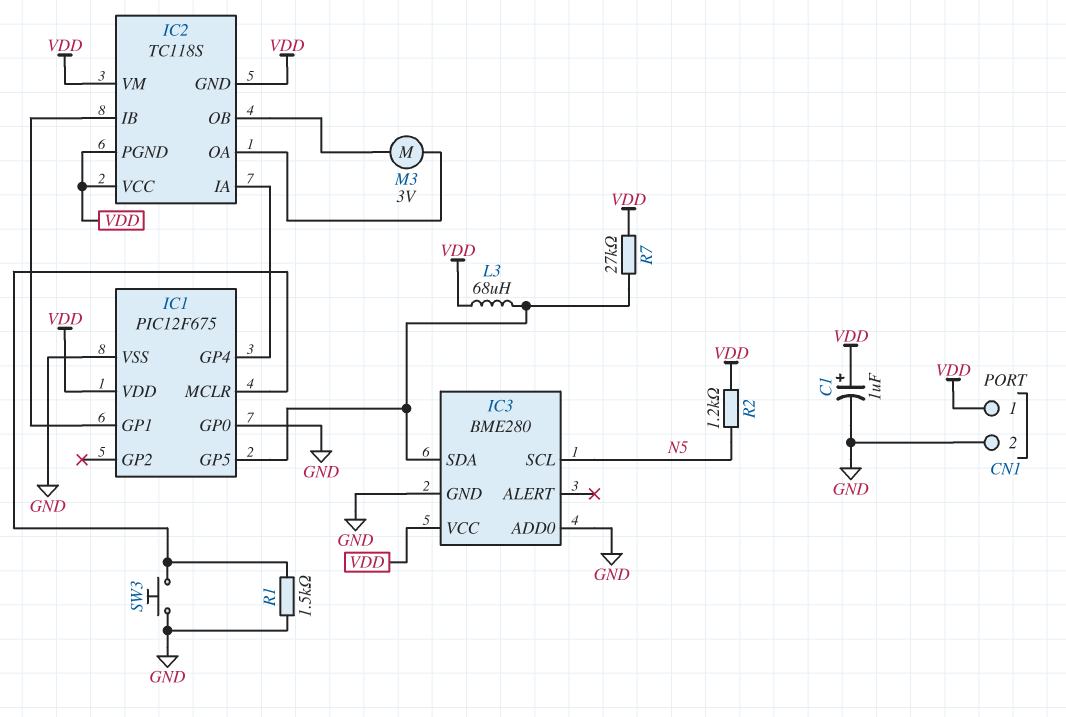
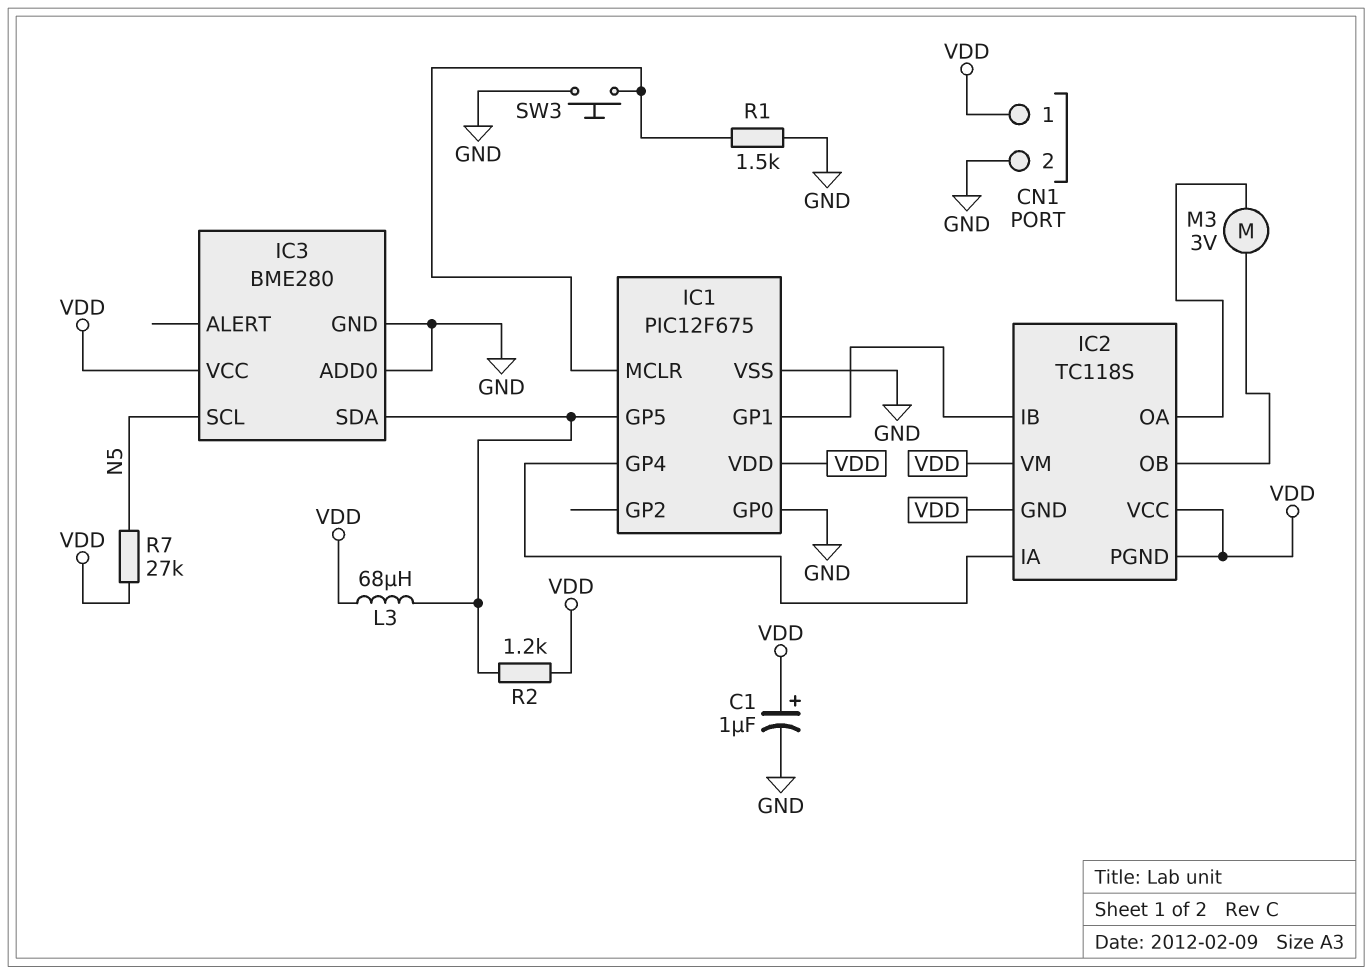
R2: 1.2k (N5, VDD) -> 1.2k (IC1/GP5, VDD)
R7: 27k (IC1/GP5, VDD) -> 27k (N5, VDD)

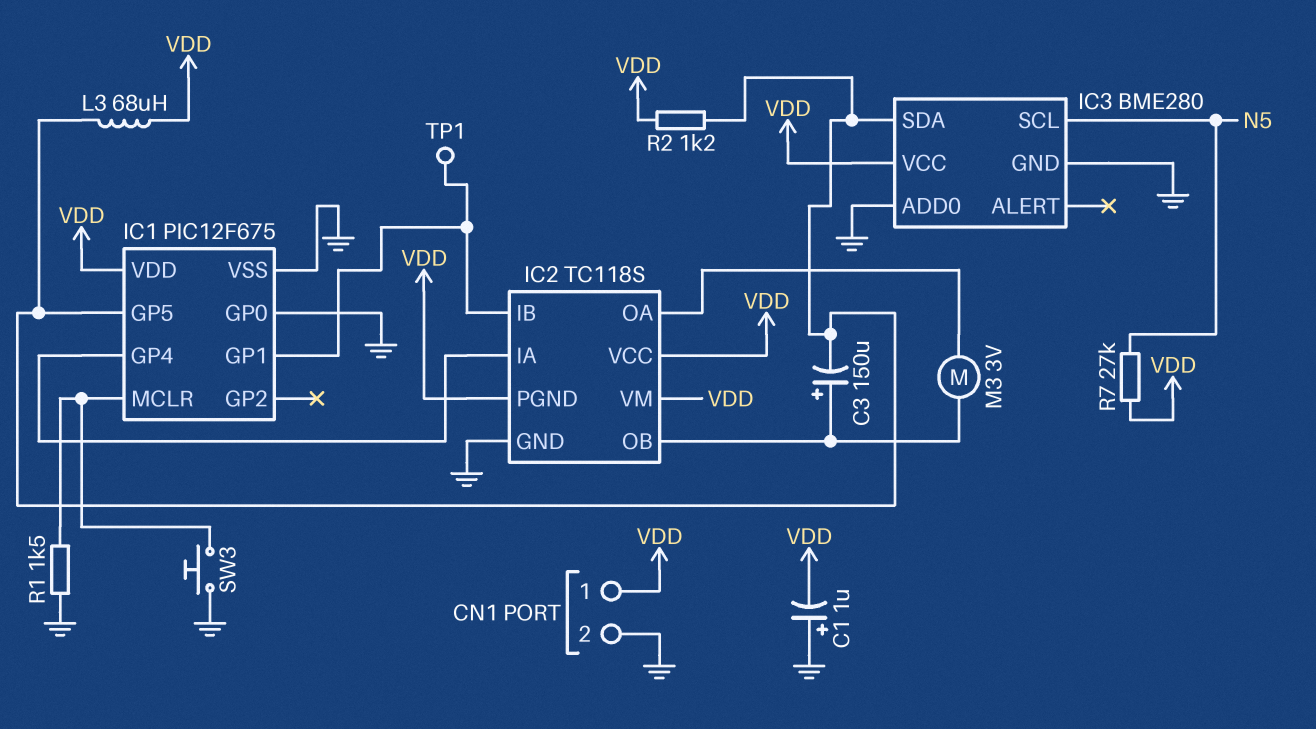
C1: 1uF (plus VDD, minus GND) -> 1uF (plus GND, minus VDD)
C3: none -> 150uF (plus IC2/OB, minus IC1/GP5)
IC2 pin GND: VDD -> GND
TP1: none -> test point (IC1/GP1)

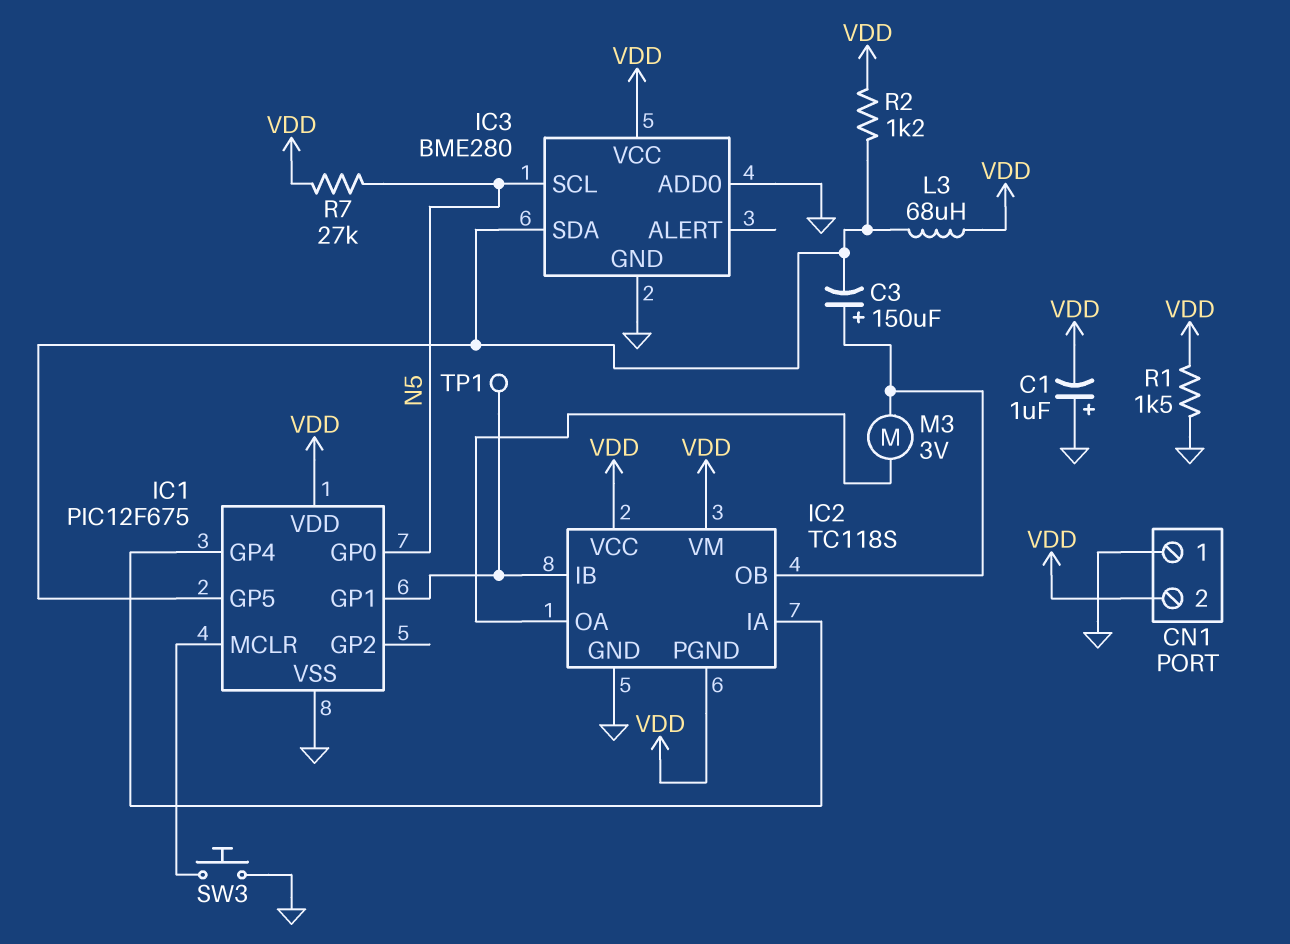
CN1 pin 1: VDD -> GND
CN1 pin 2: GND -> VDD
IC1 pin GP0: GND -> N5
R1: 1.5k (GND, IC1/MCLR) -> 1.5k (GND, VDD)

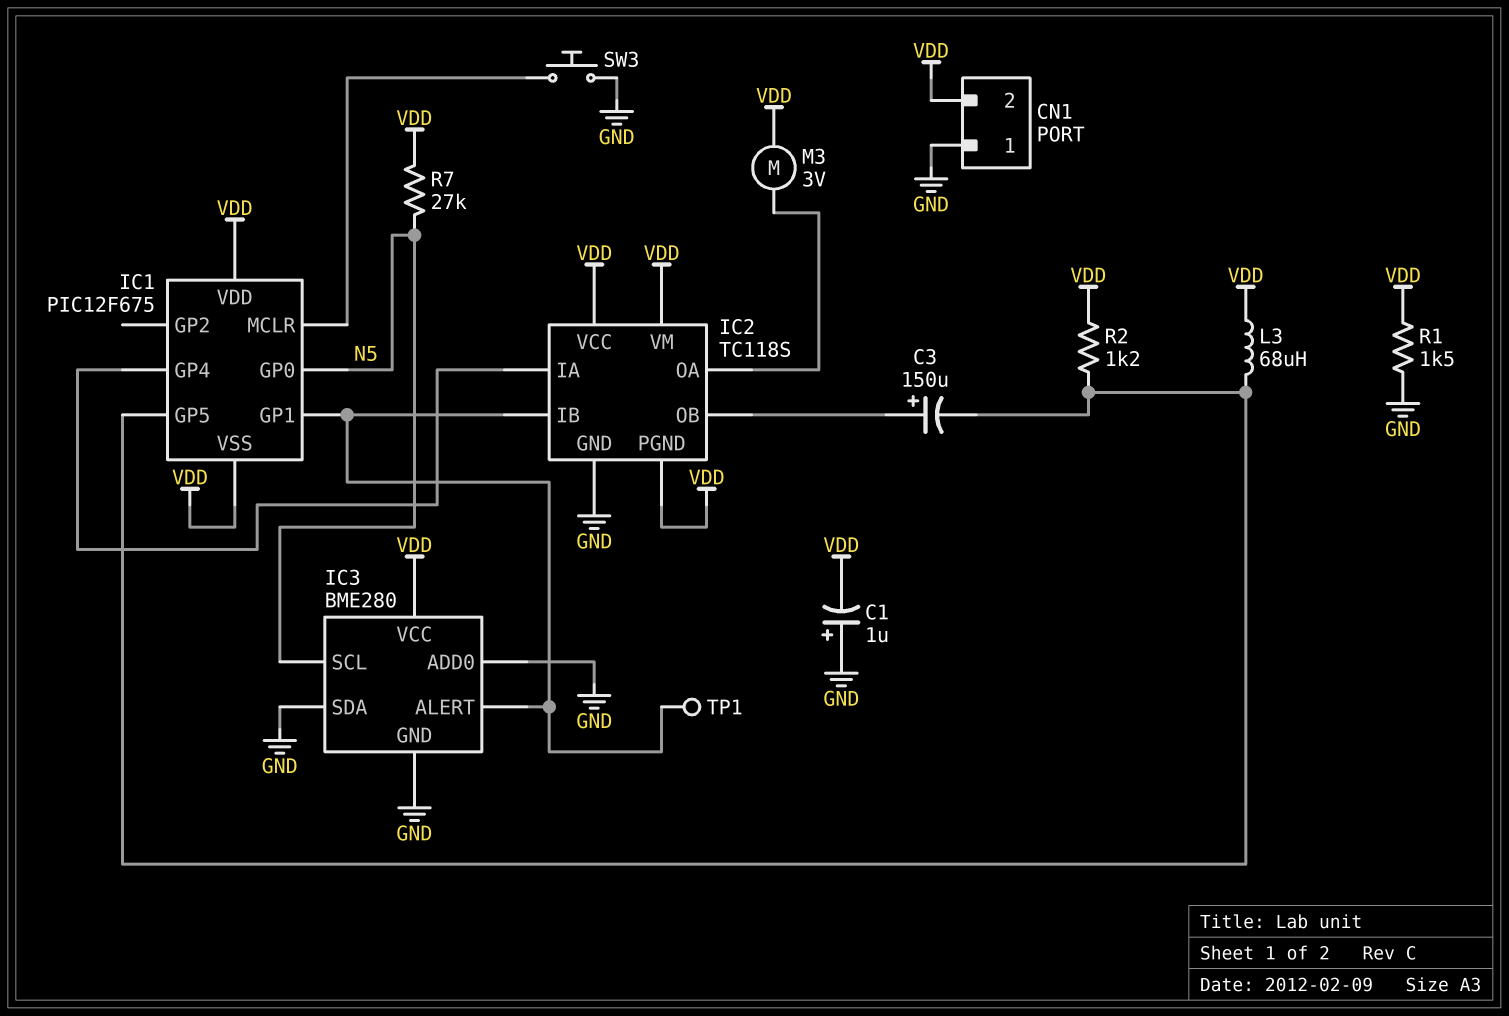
IC1 pin VSS: GND -> VDD
IC3 pin ALERT: none -> IC1/GP1
IC3 pin SDA: IC1/GP5 -> GND
M3: motor 3V (IC2/OA, IC2/OB) -> motor 3V (IC2/OA, VDD)

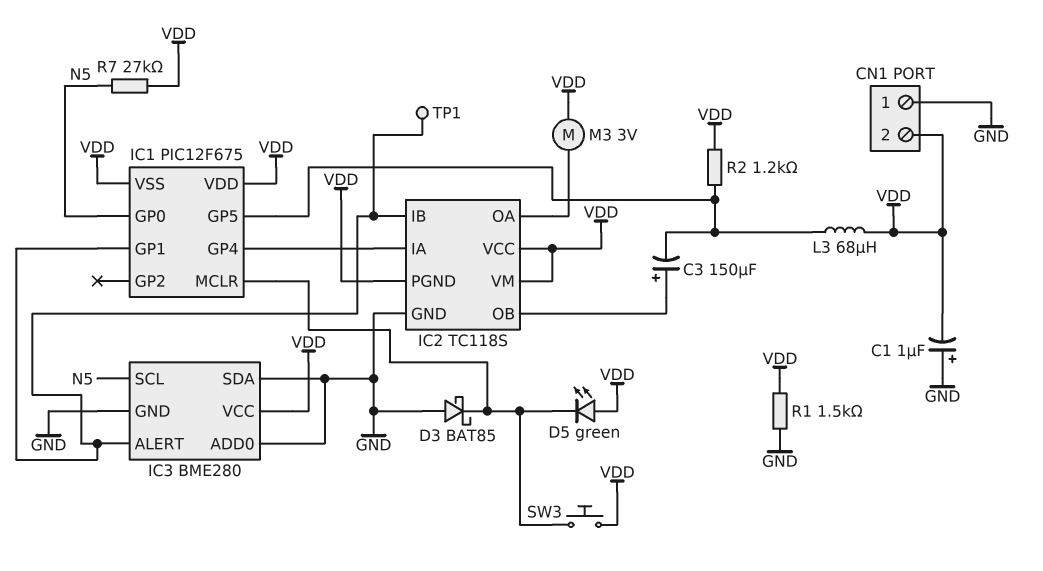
D3: none -> schottky BAT85 (A GND, K IC1/MCLR)
D5: none -> LED green (A VDD, K IC1/MCLR)
SW3: button (GND, IC1/MCLR) -> button (IC1/MCLR, VDD)

